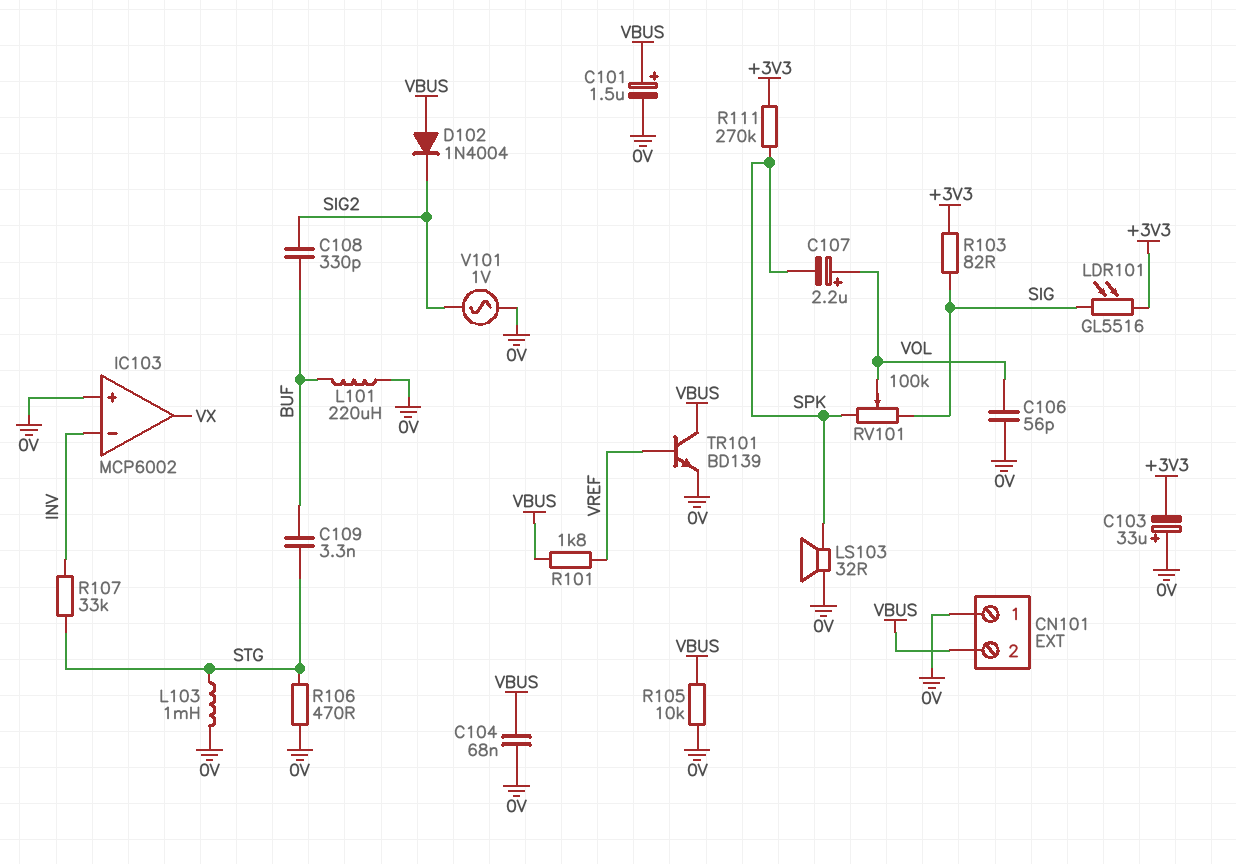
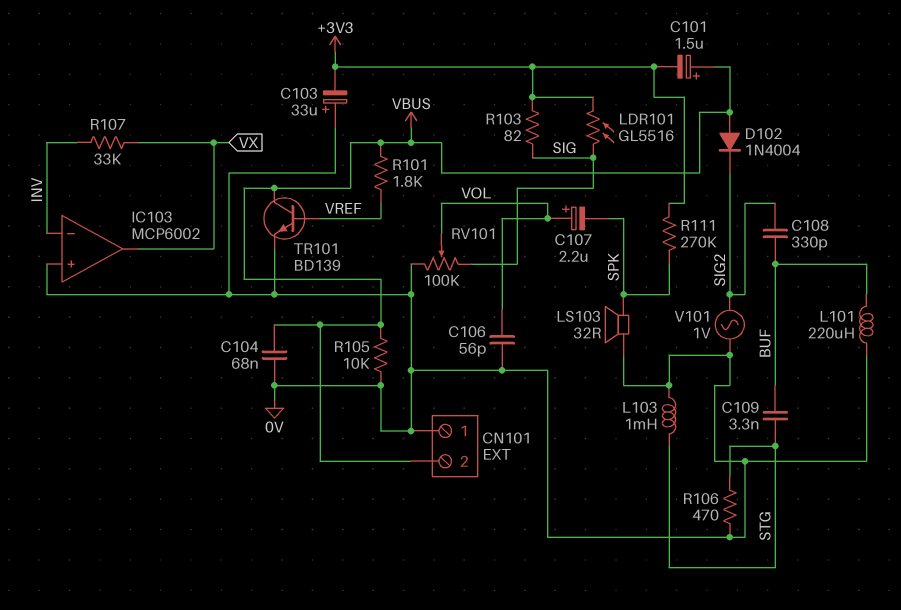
C101: 1.5uF (plus VBUS, minus 0V) -> 1.5uF (plus VBUS, minus +3V3)
R107: 33k (INV, STG) -> 33k (INV, VX)
RV101: 100k (SIG, SPK, wiper VOL) -> 100k (0V, SIG, wiper VOL)

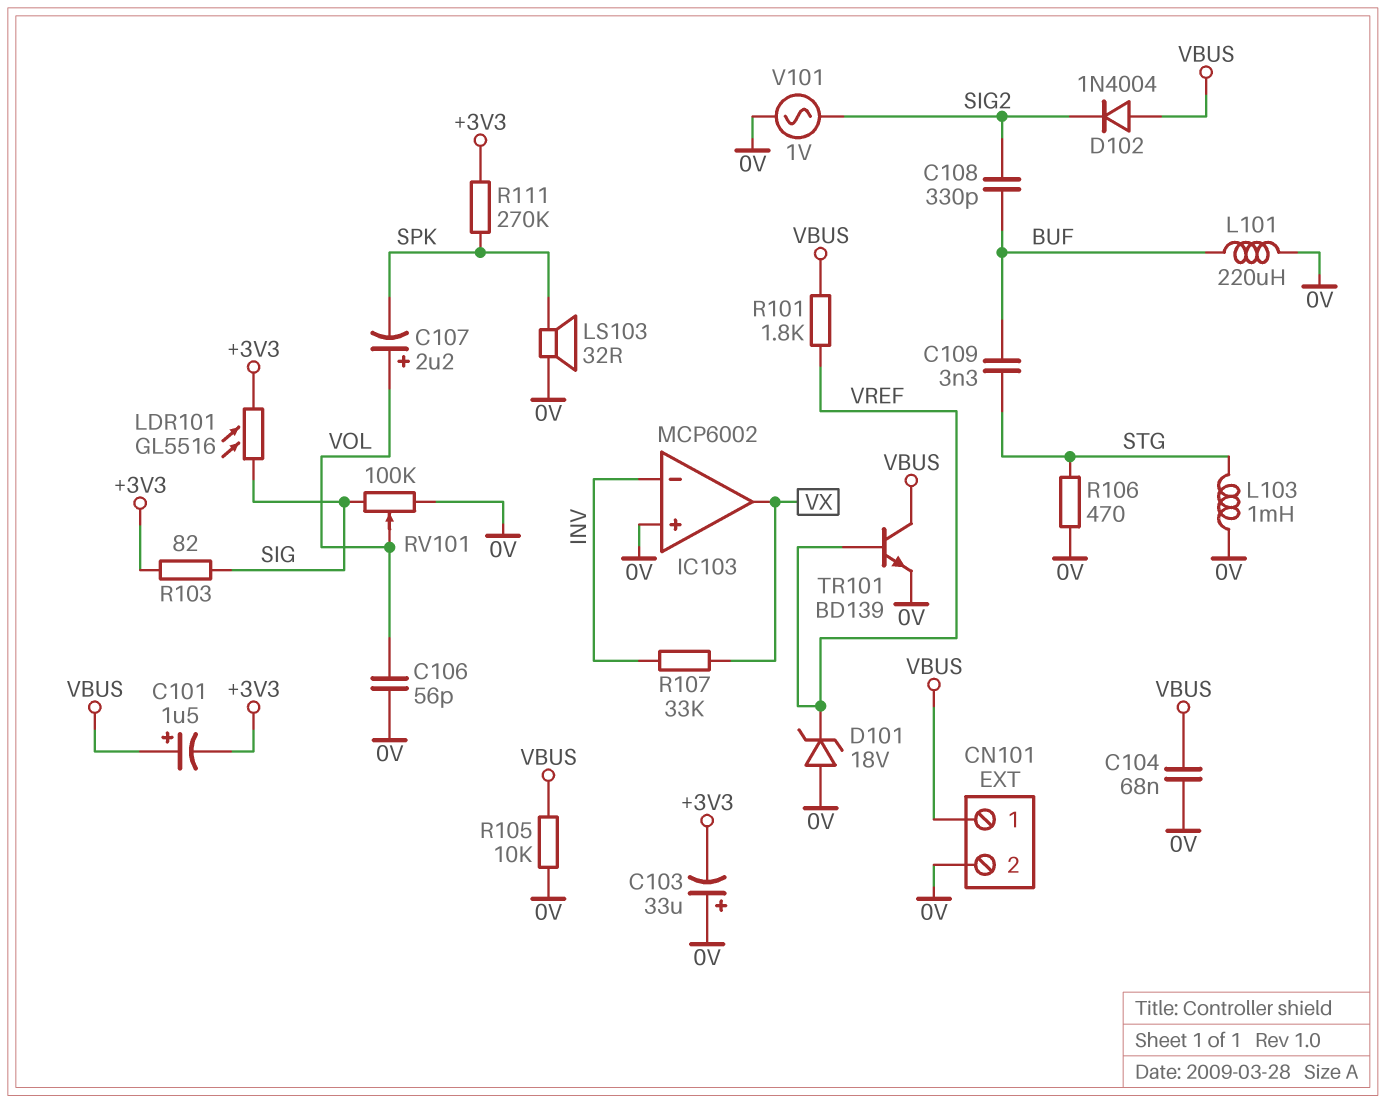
CN101 pin 1: 0V -> VBUS
CN101 pin 2: VBUS -> 0V
D101: none -> zener 18V (A 0V, K VREF)

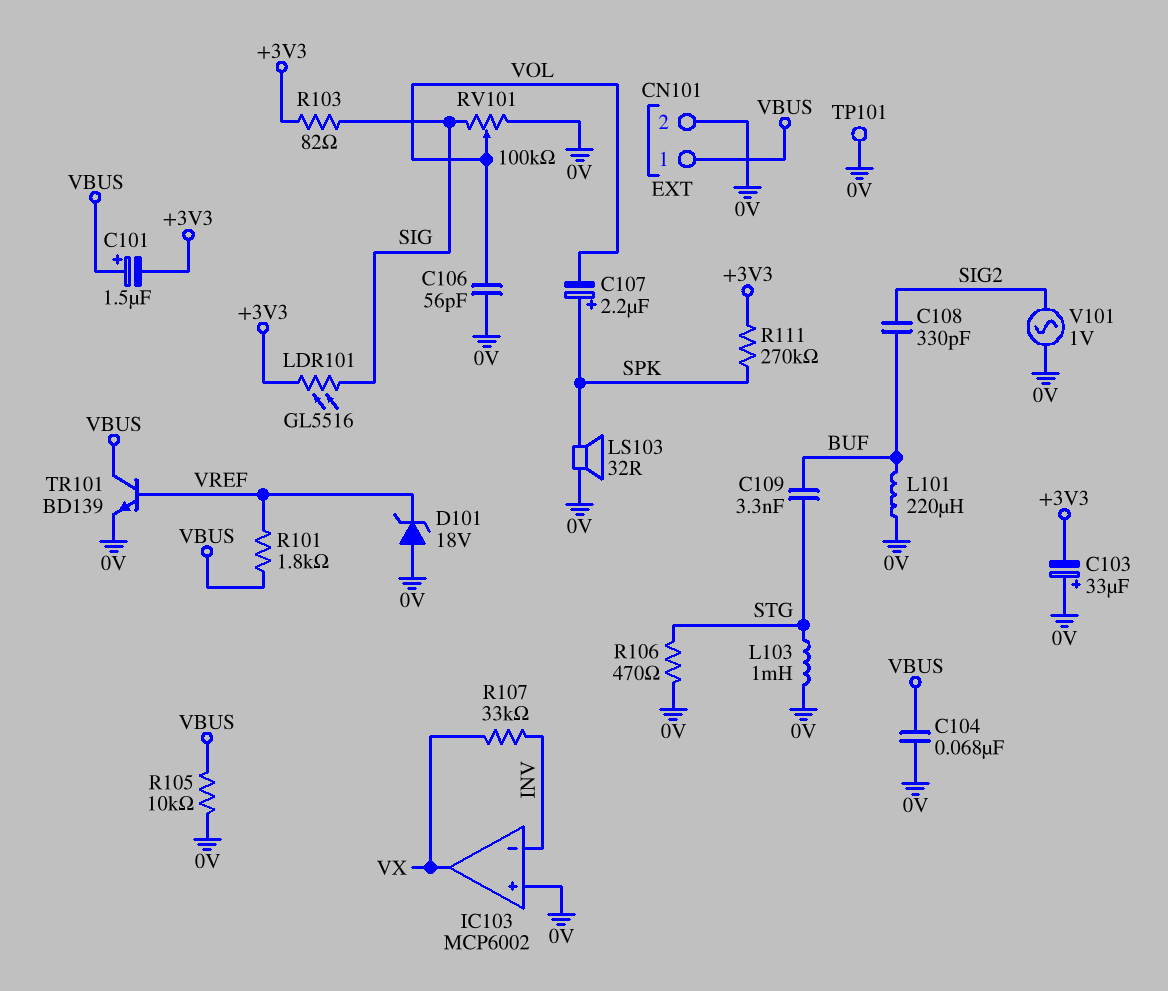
C107: 2.2uF (plus VOL, minus SPK) -> 2.2uF (plus SPK, minus VOL)
D102: diode 1N4004 (A VBUS, K SIG2) -> none
TP101: none -> test point (0V)

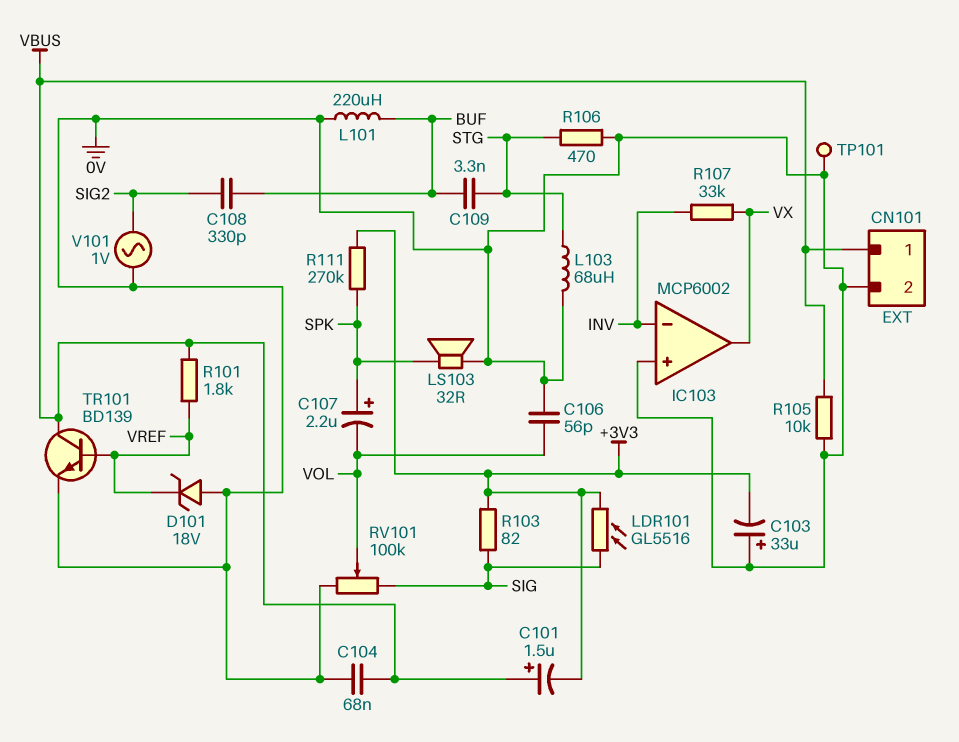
L103: 1mH (0V, STG) -> 68uH (0V, STG)

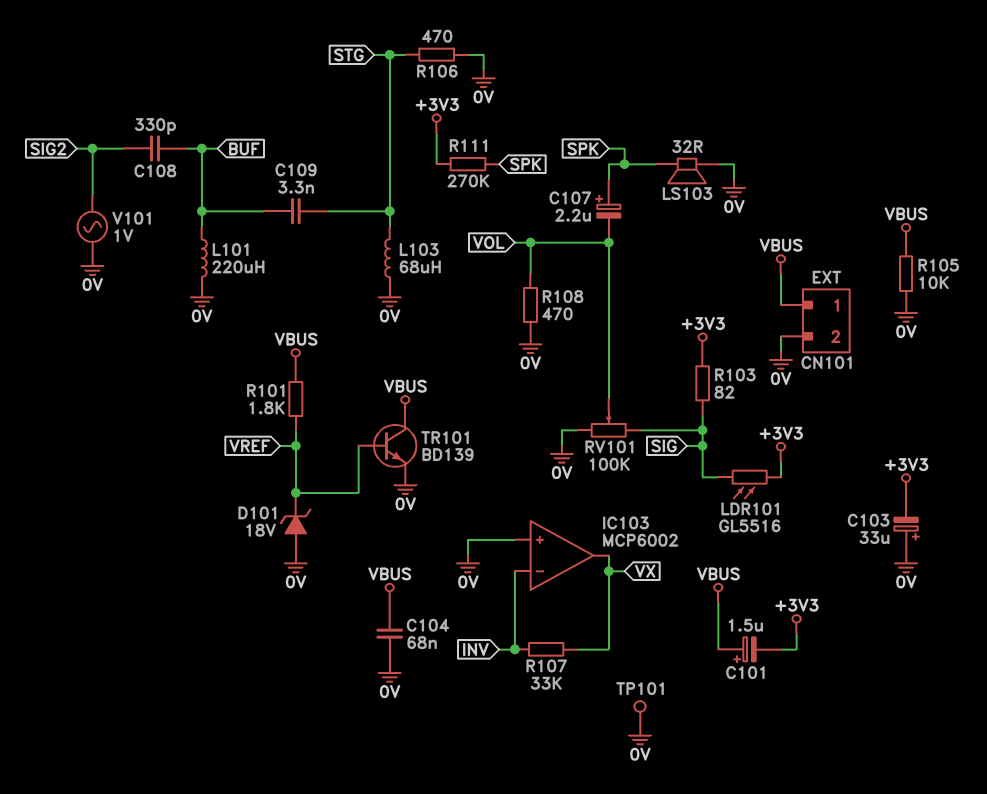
C106: 56pF (0V, VOL) -> none
R108: none -> 470 (0V, VOL)

